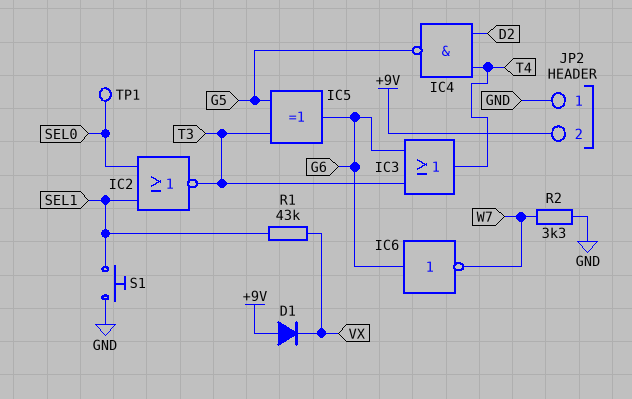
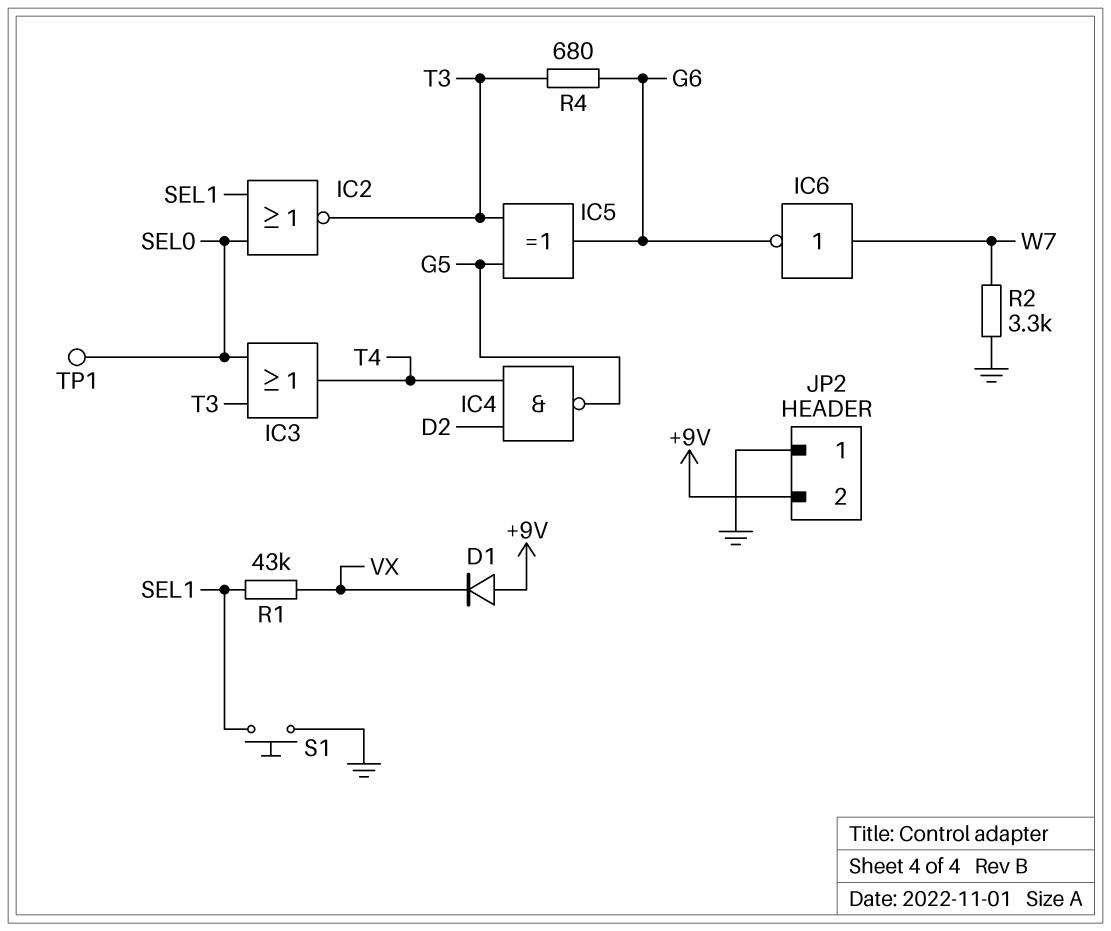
IC3: OR (in G6, in T3, out T4) -> OR (in SEL0, in T3, out T4)
IC6: NOT (in G6, out W7) -> NOT (in W7, out G6)
R4: none -> 680 (G6, T3)

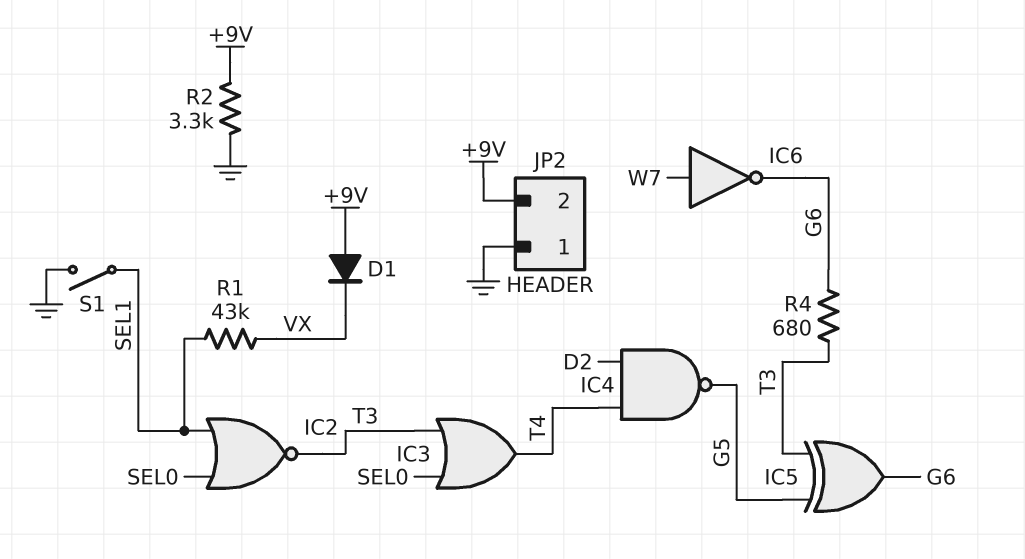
R2: 3.3k (GND, W7) -> 3.3k (+9V, GND)
S1: button (GND, SEL1) -> switch (GND, SEL1)
TP1: test point (SEL0) -> none

